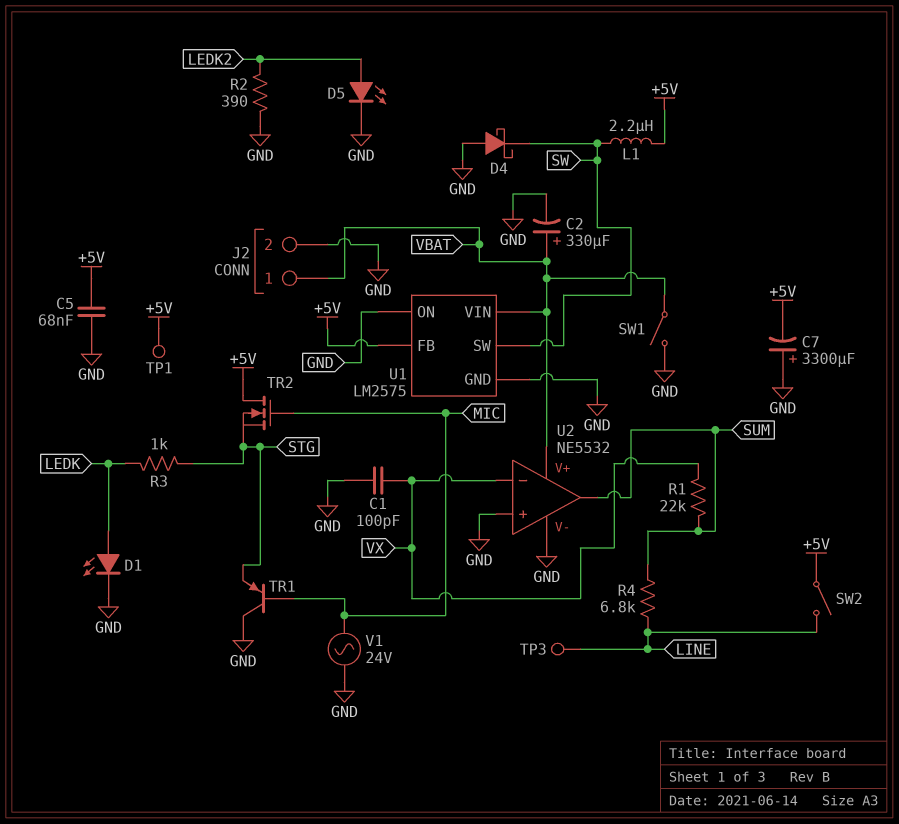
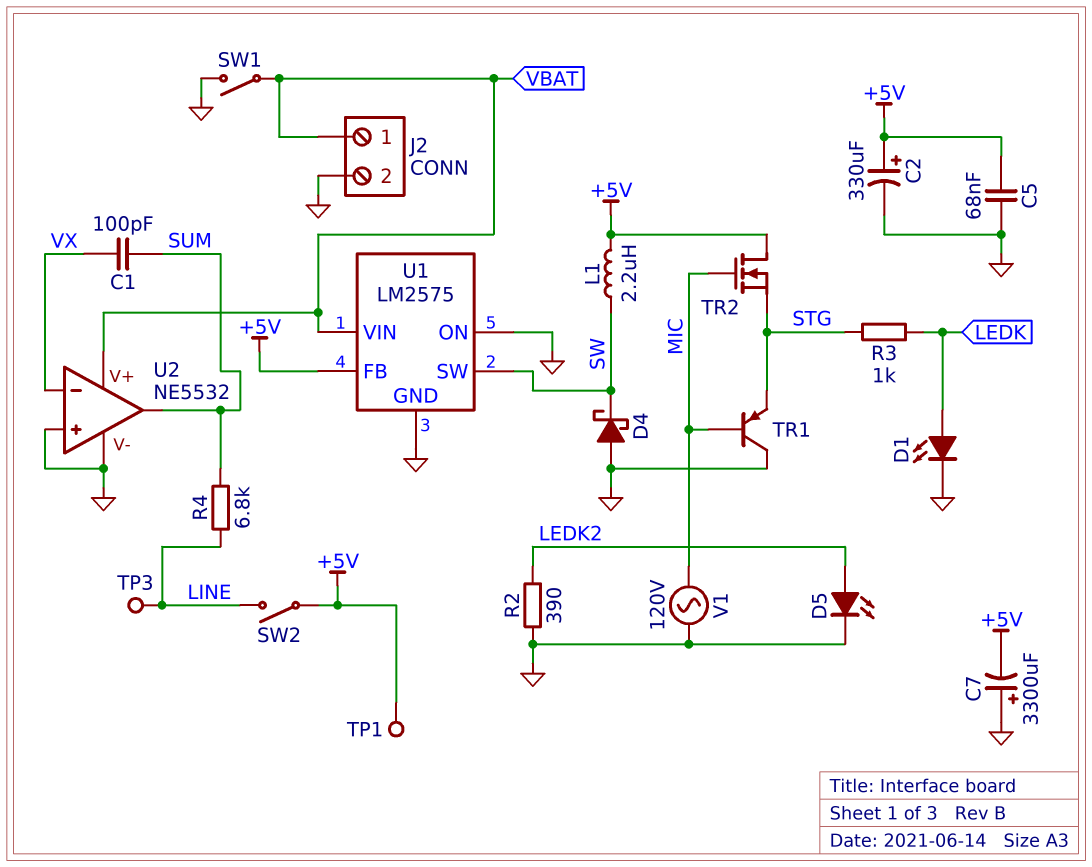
C1: 100pF (GND, VX) -> 100pF (SUM, VX)
C2: 330uF (plus VBAT, minus GND) -> 330uF (plus +5V, minus GND)
R1: 22k (SUM, VX) -> none
V1: AC 24V (GND, MIC) -> AC 120V (GND, MIC)

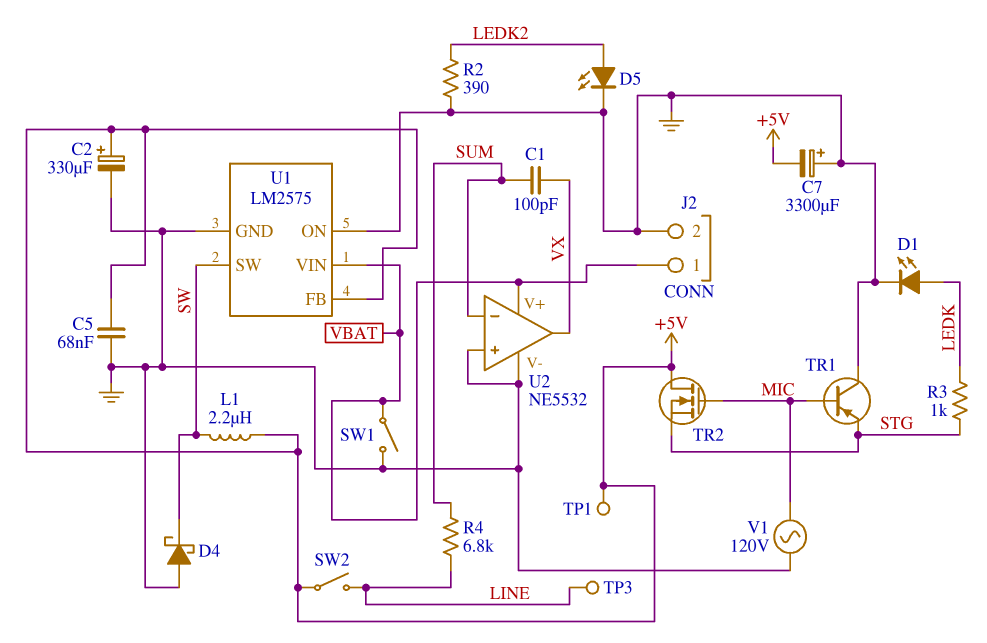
U2 pin in-: VX -> SUM
U2 pin out: SUM -> VX

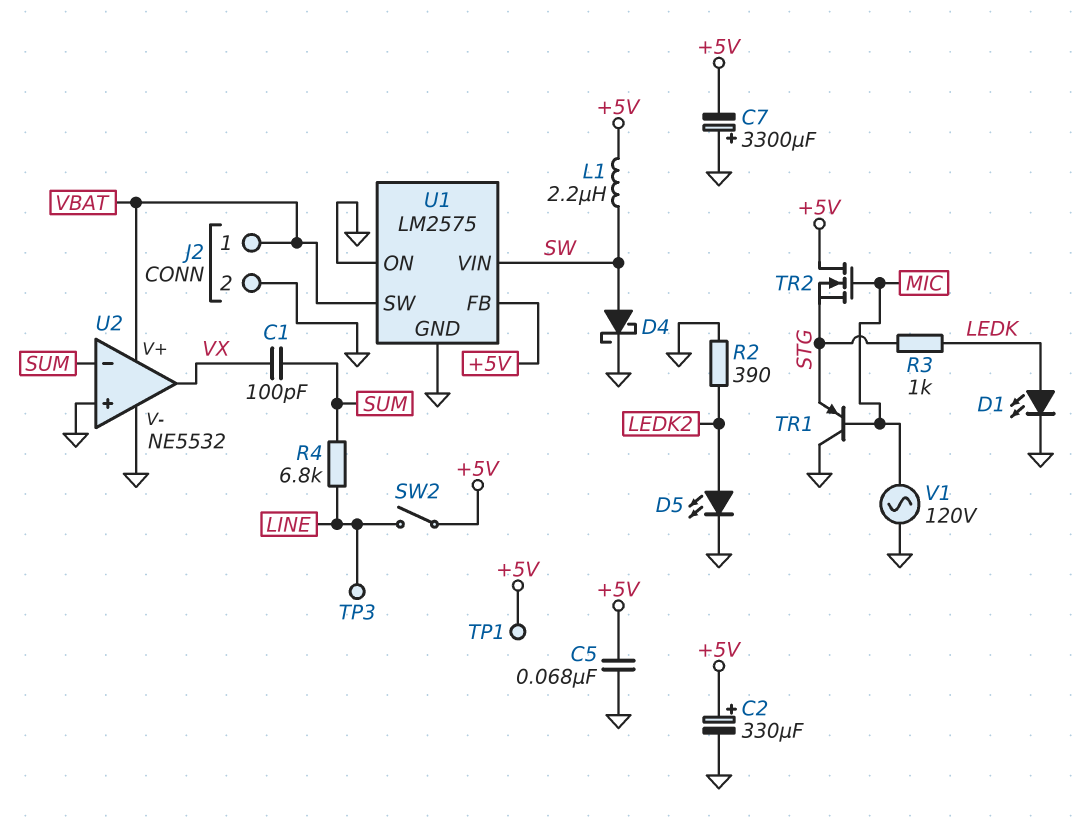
D4: schottky (A GND, K SW) -> schottky (A SW, K GND)
SW1: switch (GND, VBAT) -> none
U1 pin SW: SW -> VBAT
U1 pin VIN: VBAT -> SW

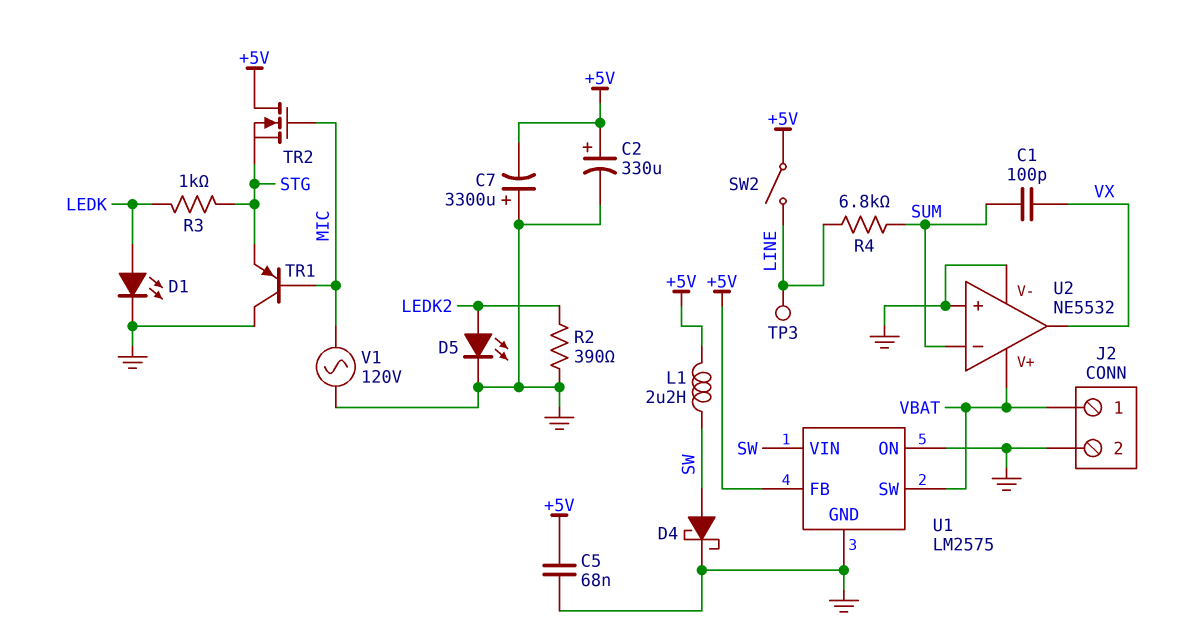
TP1: test point (+5V) -> none

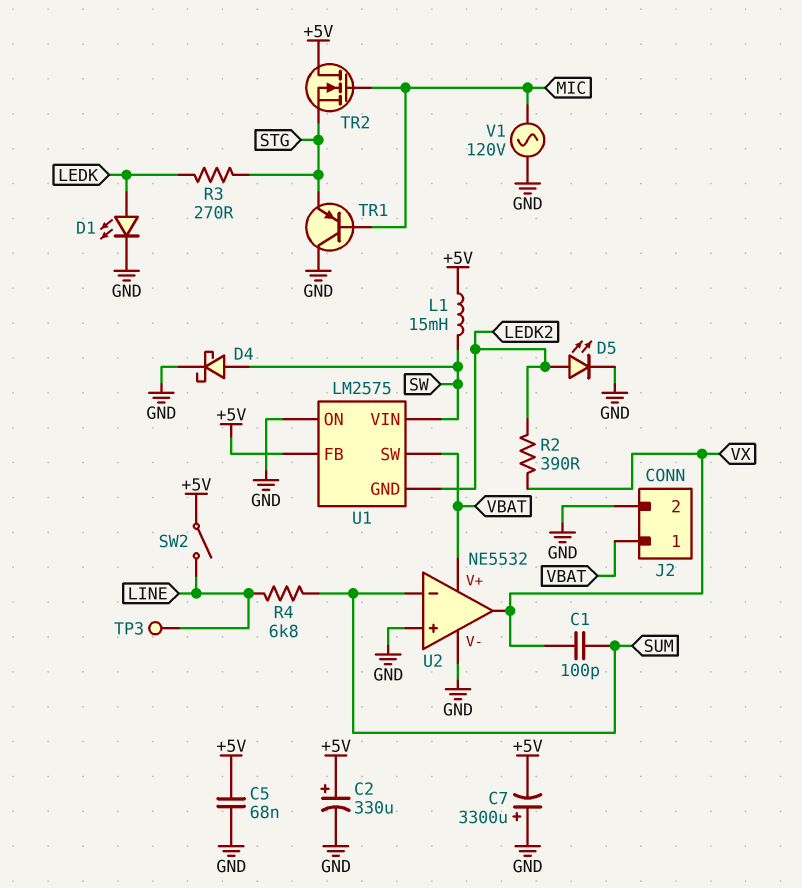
L1: 2.2uH (+5V, SW) -> 15mH (+5V, SW)
R2: 390 (GND, LEDK2) -> 390 (LEDK2, VX)
R3: 1k (LEDK, STG) -> 270 (LEDK, STG)
U1 pin GND: GND -> LEDK2

